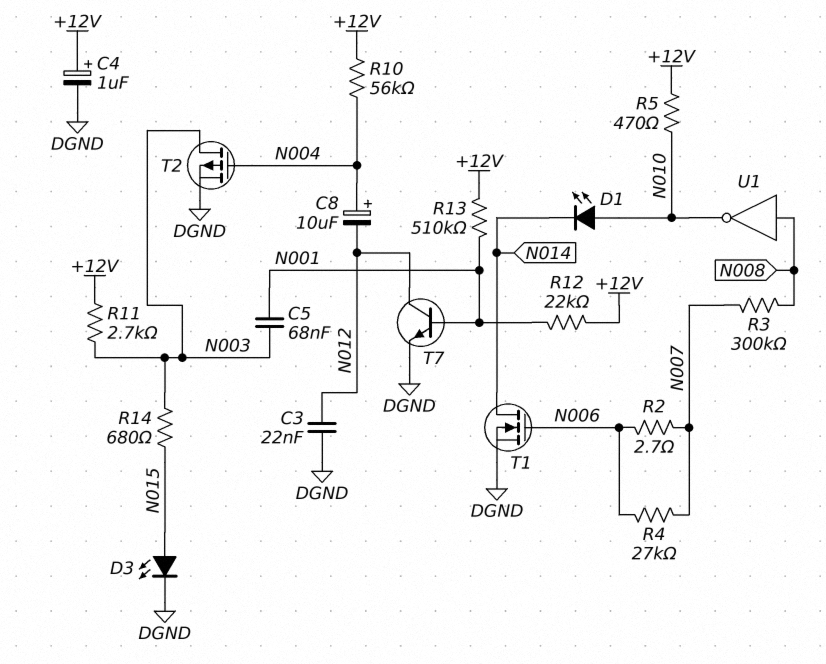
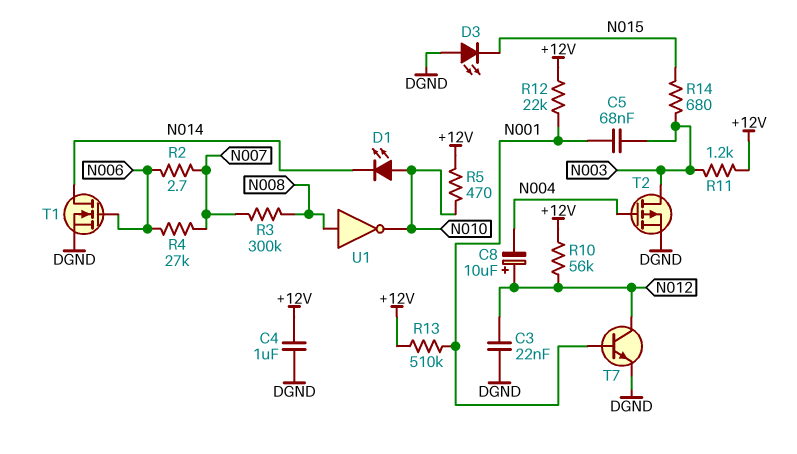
C4: 1uF (plus +12V, minus DGND) -> 1uF (+12V, DGND)
C8: 10uF (plus N004, minus N012) -> 10uF (plus N012, minus N004)
D3: LED (A N015, K DGND) -> LED (A DGND, K N015)
R10: 56k (+12V, N004) -> 56k (+12V, N012)
R11: 2.7k (+12V, N003) -> 1.2k (+12V, N003)

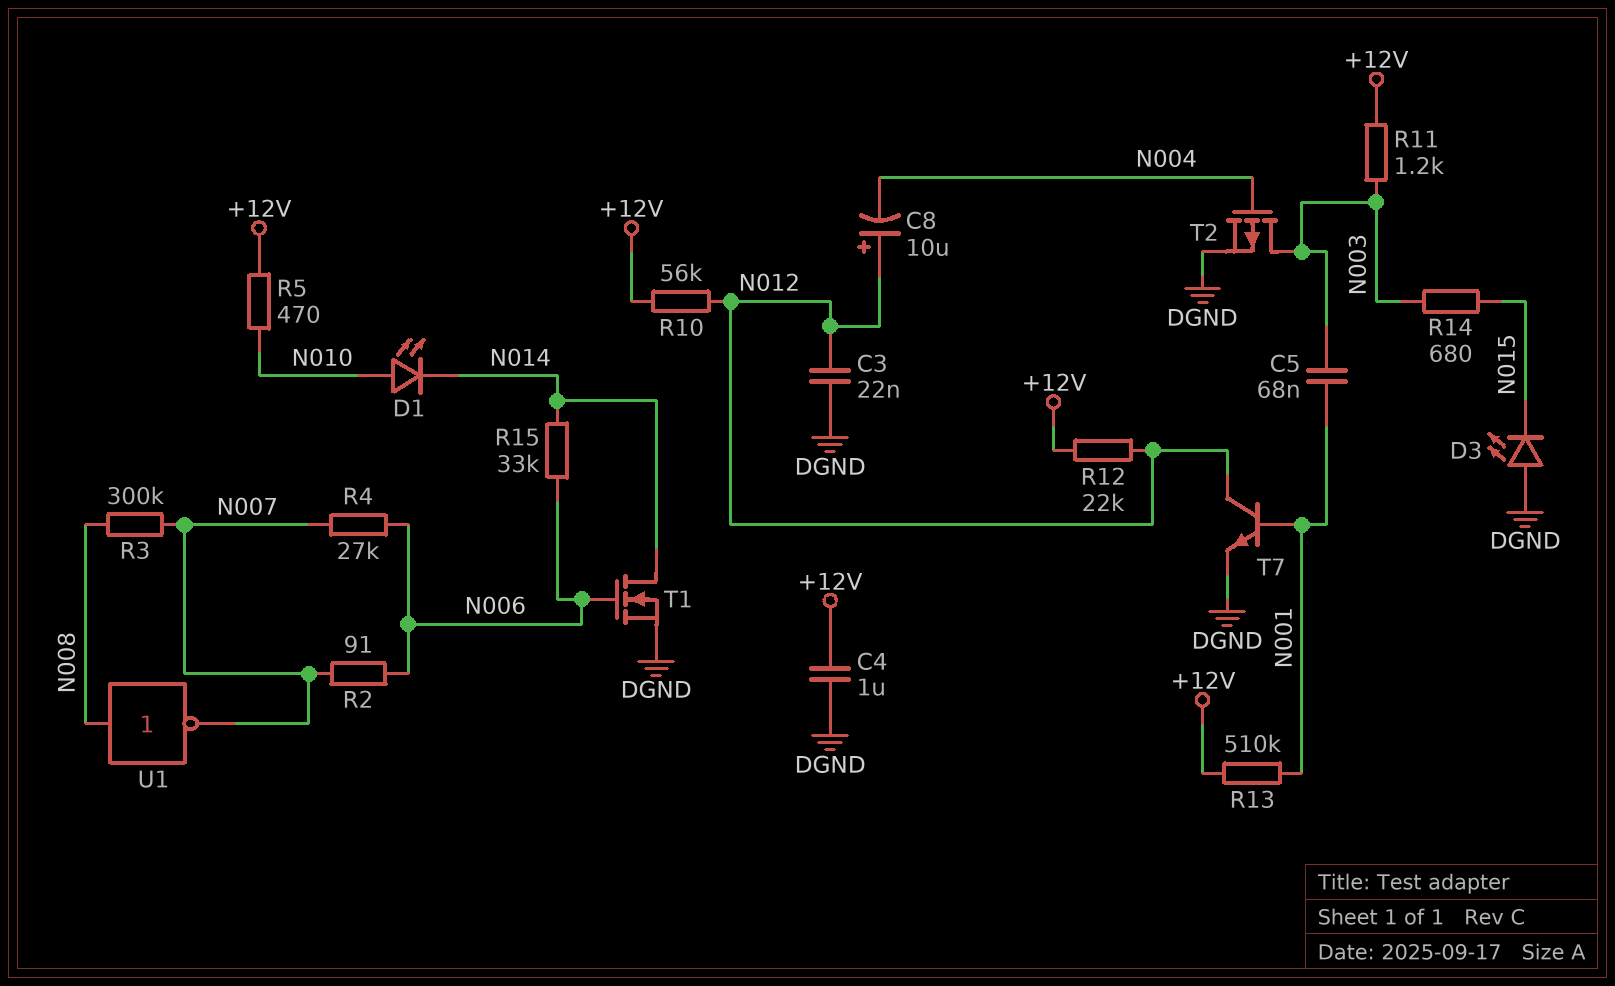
R2: 2.7 (N006, N007) -> 91 (N006, N007)
R12: 22k (+12V, N001) -> 22k (+12V, N012)
R15: none -> 33k (N006, N014)
U1: NOT (in N008, out N010) -> NOT (in N008, out N007)

